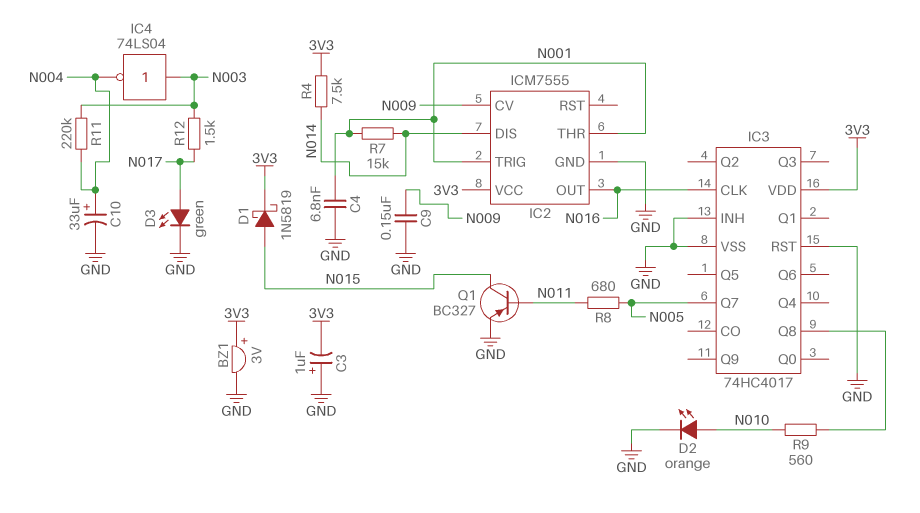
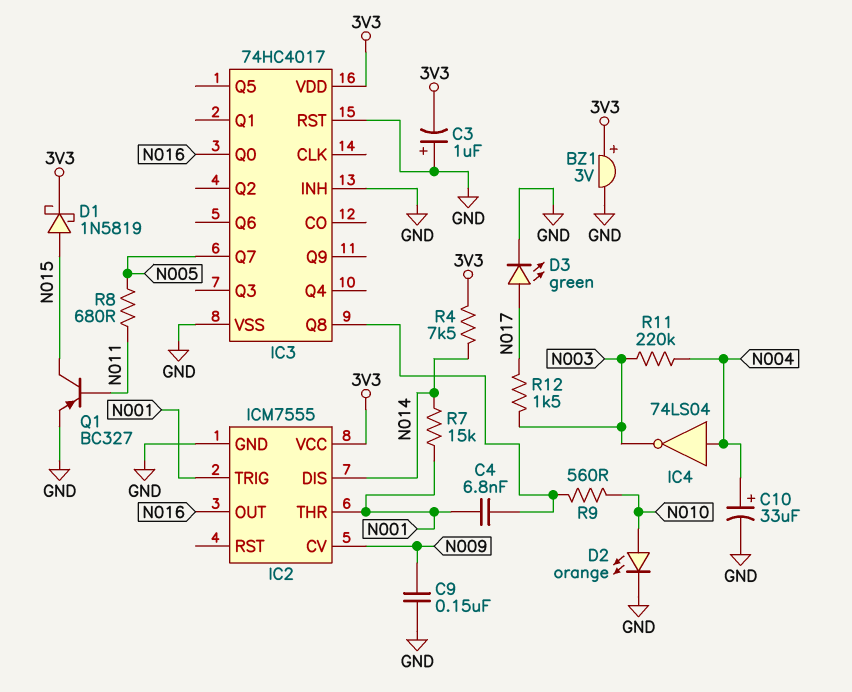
C4: 6.8nF (GND, N001) -> 6.8nF (IC3/Q8, N001)
IC3 pin CLK: N016 -> none
IC3 pin Q0: none -> N016
IC4: NOT 74LS04 (in N003, out N004) -> NOT 74LS04 (in N004, out N003)

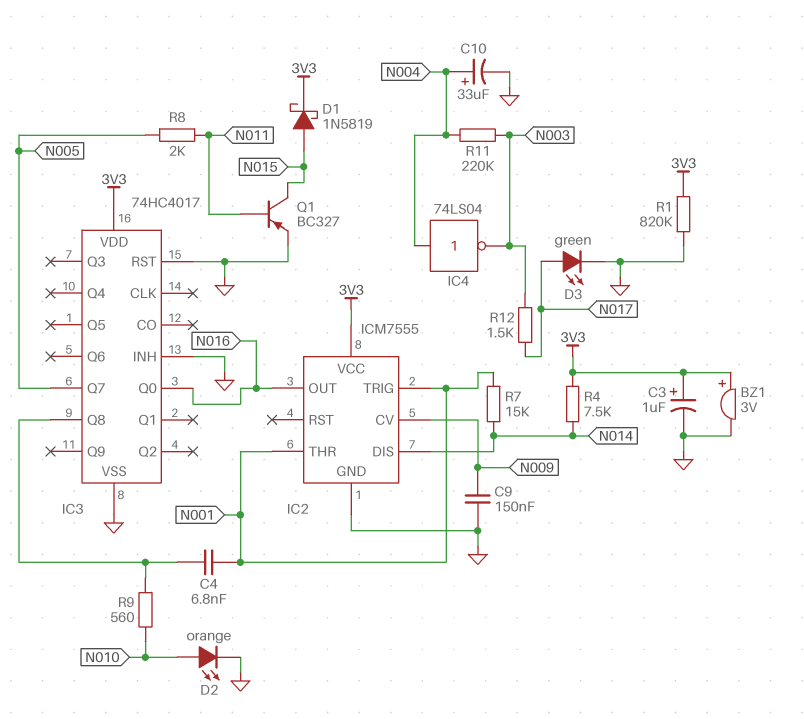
C3: 1uF (plus GND, minus 3V3) -> 1uF (plus 3V3, minus GND)
R1: none -> 820k (3V3, GND)
R8: 680 (N005, N011) -> 2k (N005, N011)

